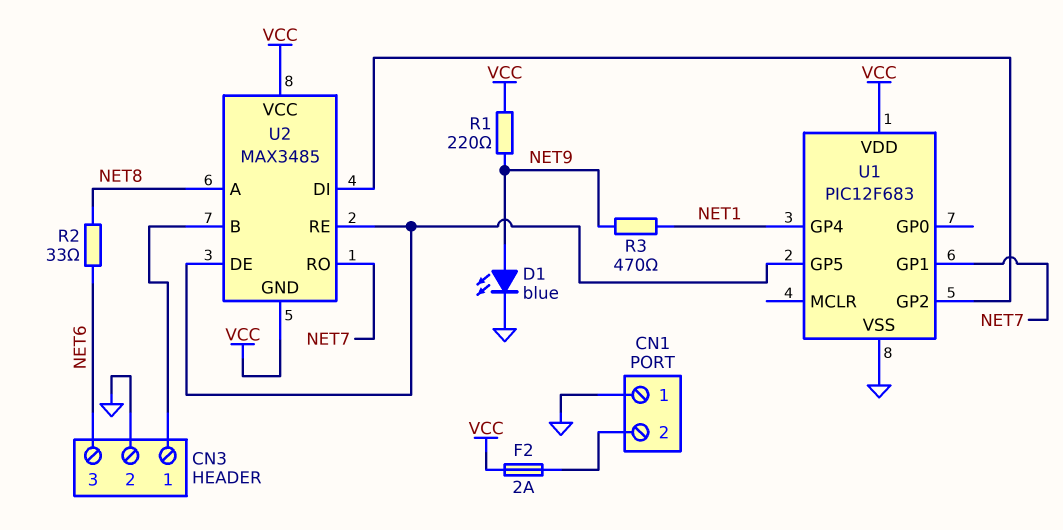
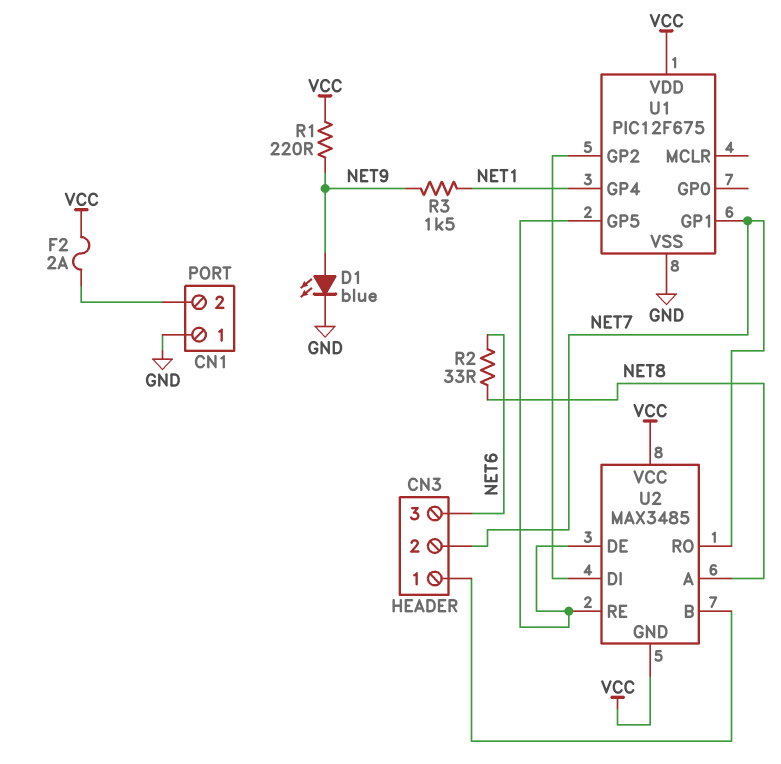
CN3 pin 2: GND -> NET7
R3: 470 (NET1, NET9) -> 1.5k (NET1, NET9)
U1: PIC12F683 -> PIC12F675

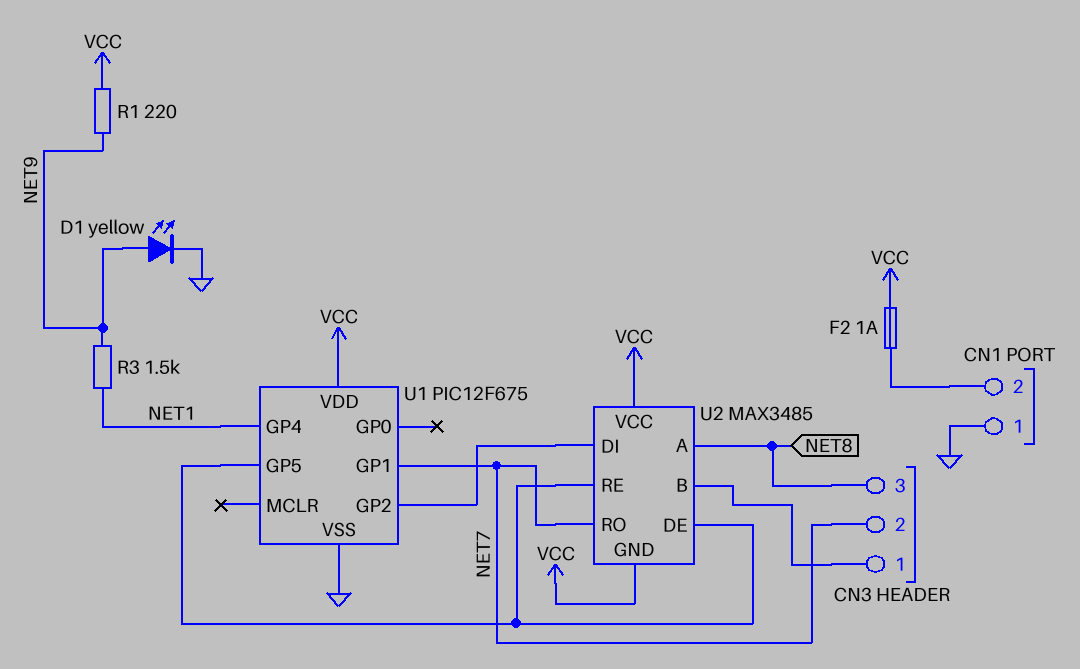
CN3 pin 3: NET6 -> NET8
D1: LED blue (A NET9, K GND) -> LED yellow (A NET9, K GND)
F2: 2A (CN1/2, VCC) -> 1A (CN1/2, VCC)
R2: 33 (NET6, NET8) -> none

